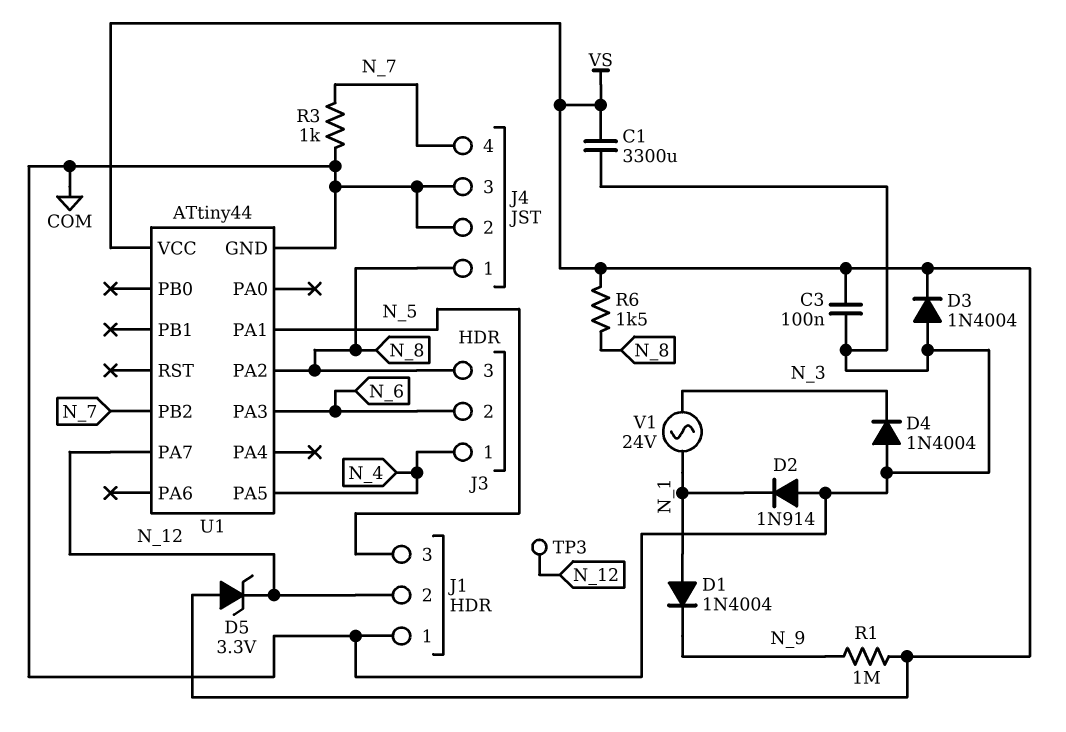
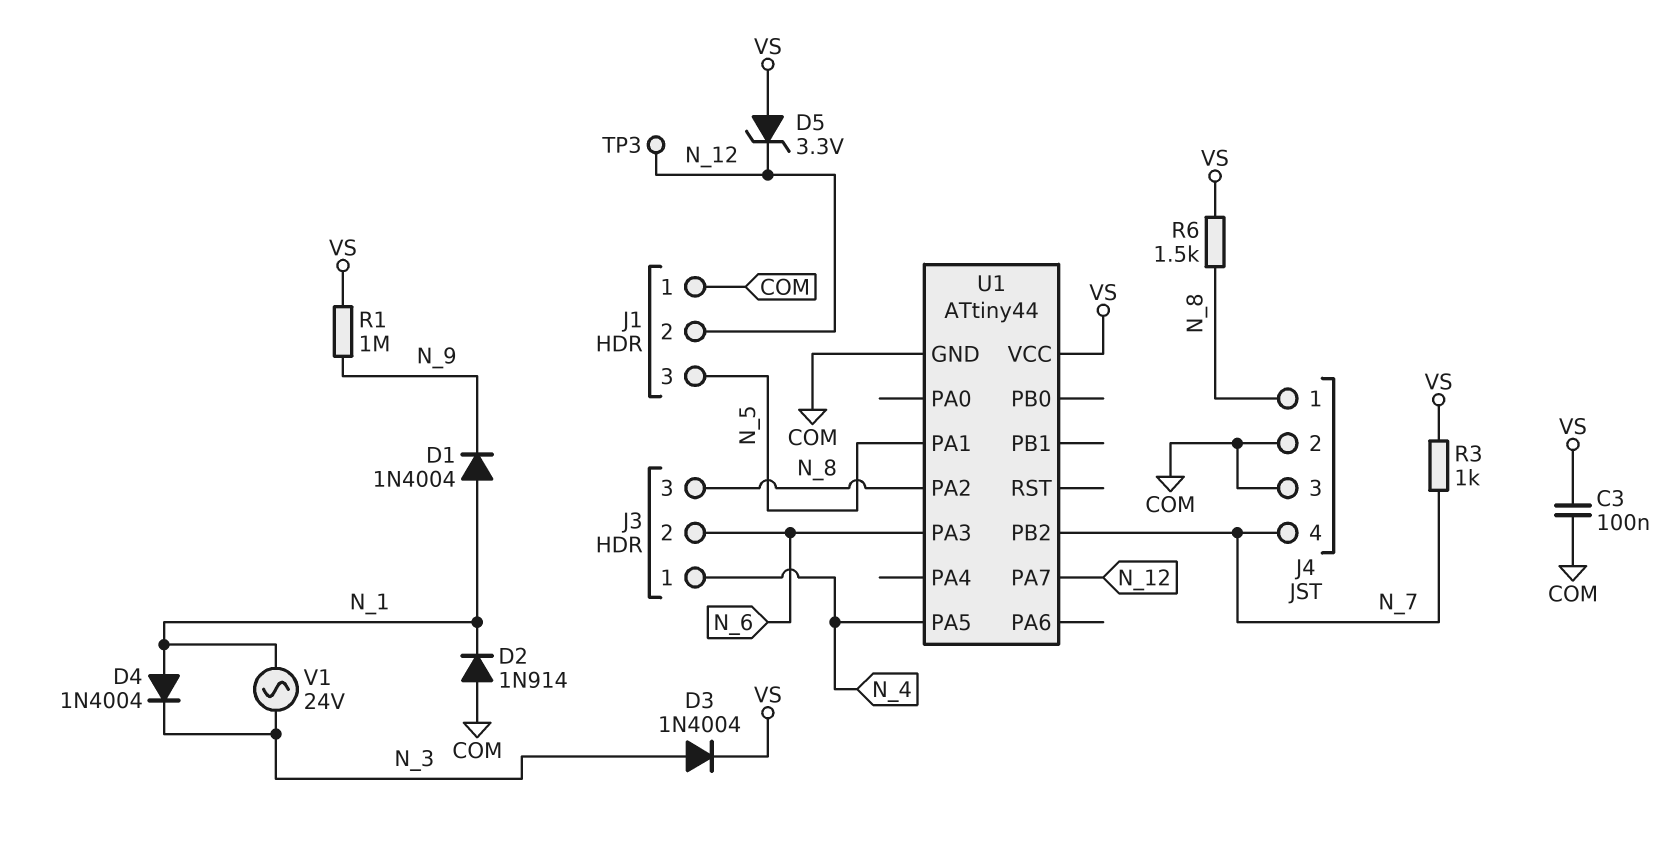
C1: 3300uF (COM, VS) -> none
D3: diode 1N4004 (A COM, K VS) -> diode 1N4004 (A N_3, K VS)
D4: diode 1N4004 (A COM, K N_3) -> diode 1N4004 (A N_1, K N_3)
R3: 1k (COM, N_7) -> 1k (N_7, VS)

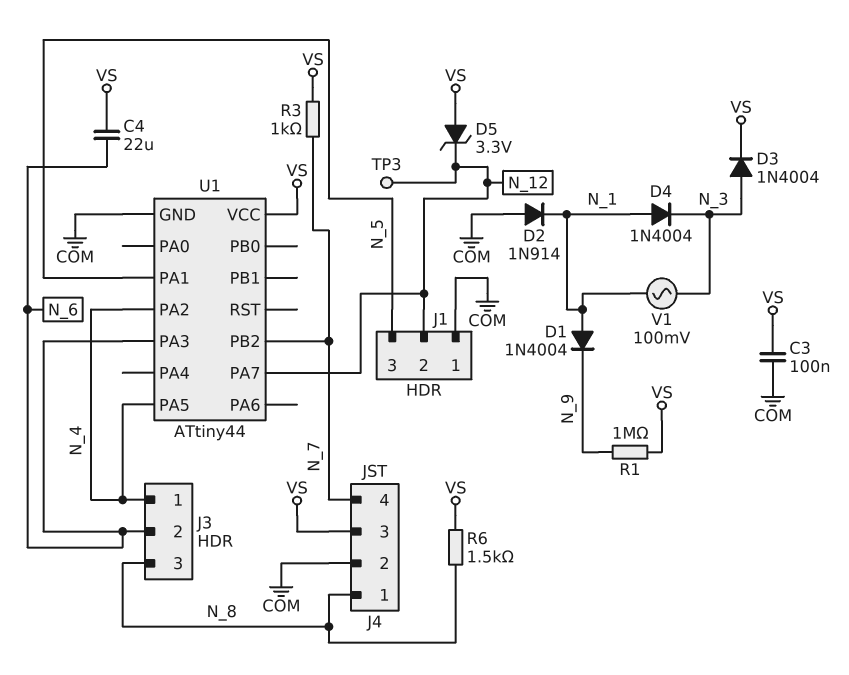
C4: none -> 22uF (N_6, VS)
J4 pin 3: COM -> VS
U1 pin PA2: N_8 -> N_4
V1: AC 24V (N_1, N_3) -> AC 100mV (N_1, N_3)

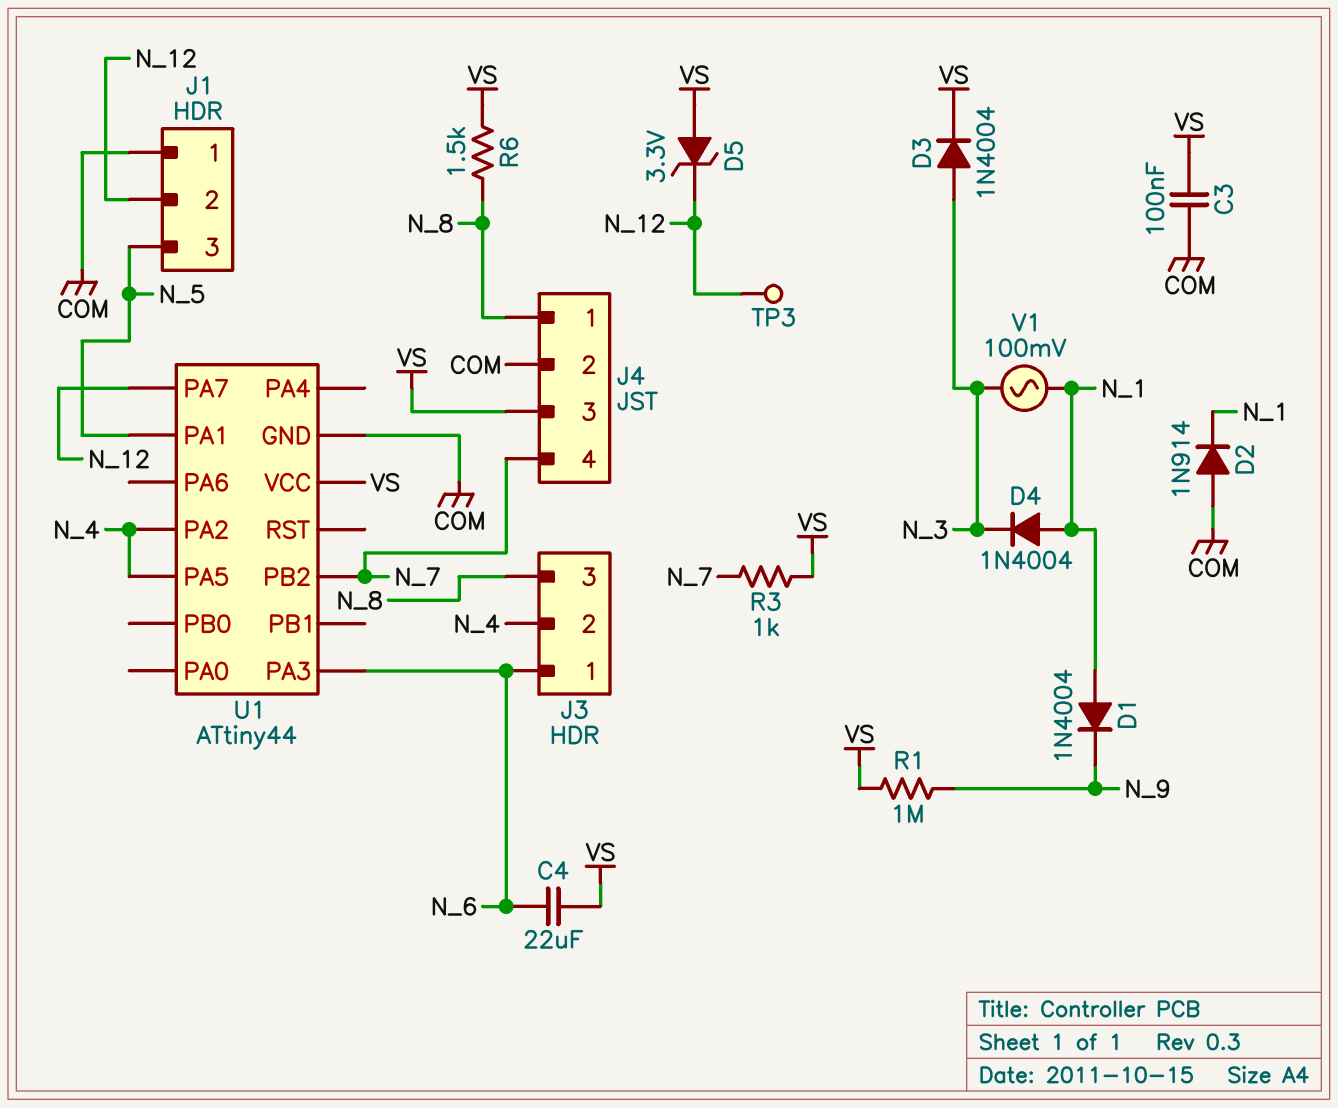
J3 pin 1: N_4 -> N_6
J3 pin 2: N_6 -> N_4

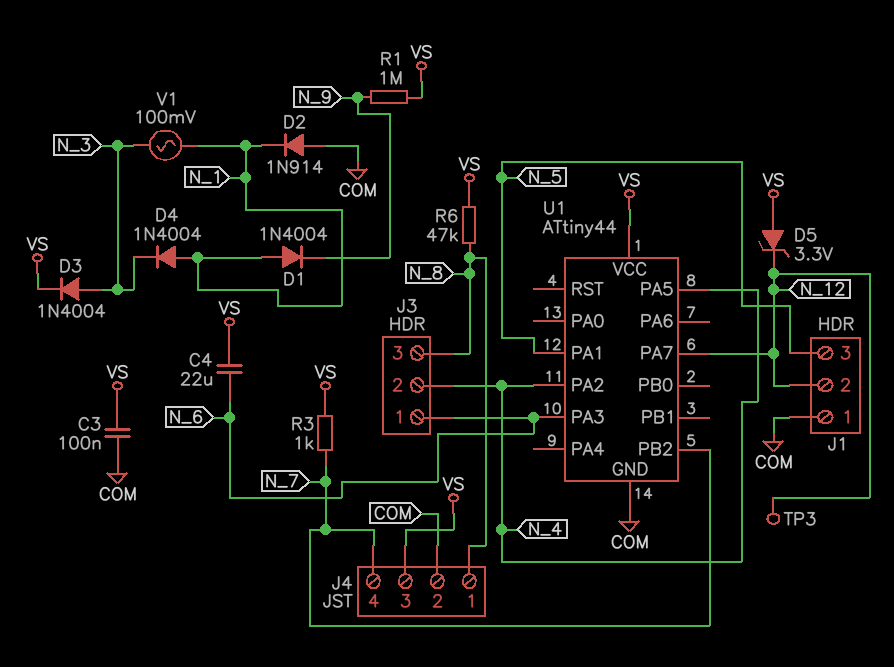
R6: 1.5k (N_8, VS) -> 47k (N_8, VS)

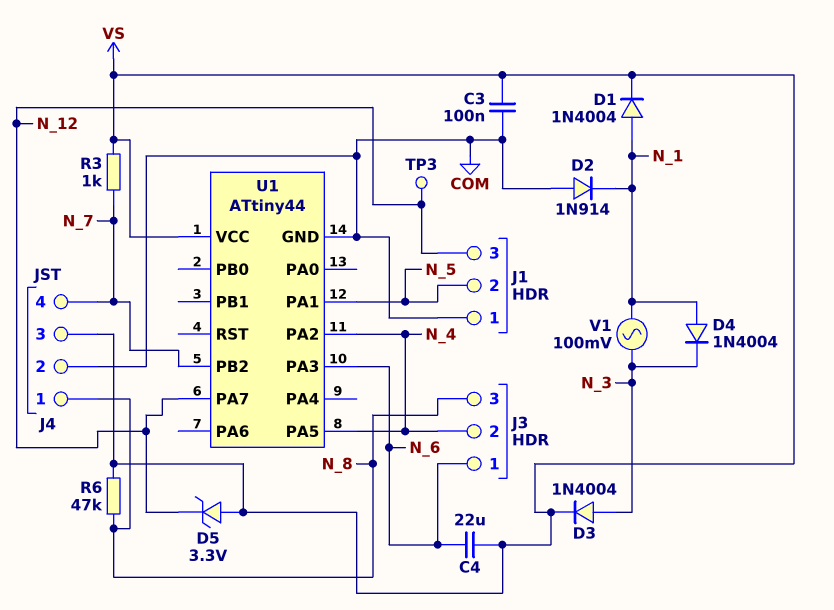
D1: diode 1N4004 (A N_1, K N_9) -> diode 1N4004 (A N_1, K VS)
J1 pin 2: N_12 -> N_5
J1 pin 3: N_5 -> N_12
R1: 1M (N_9, VS) -> none

